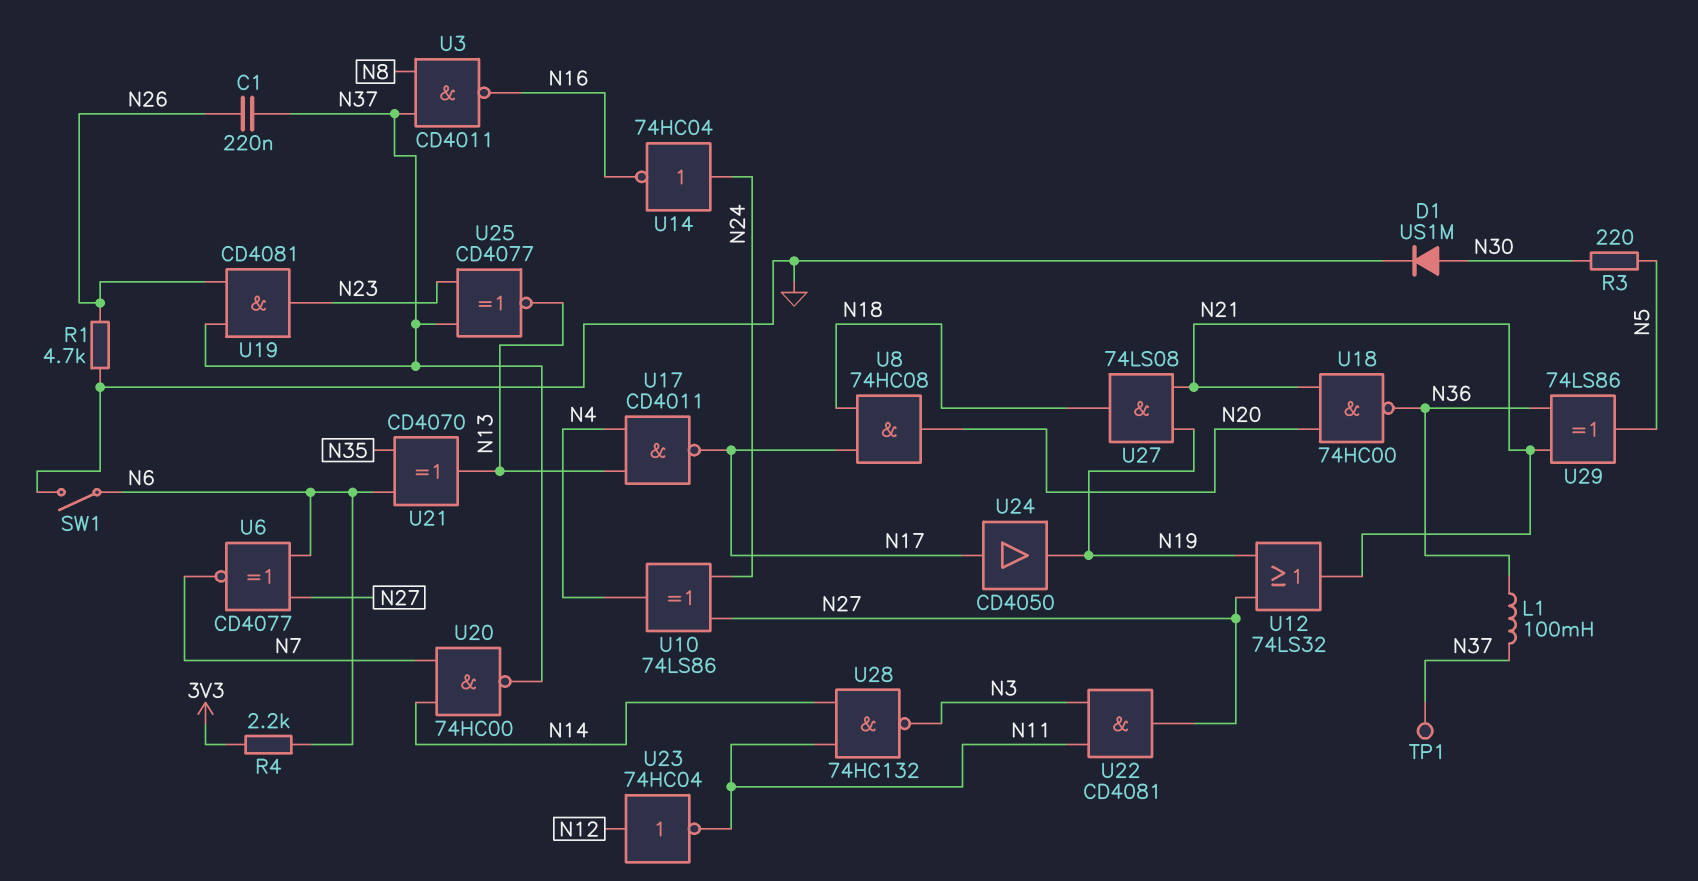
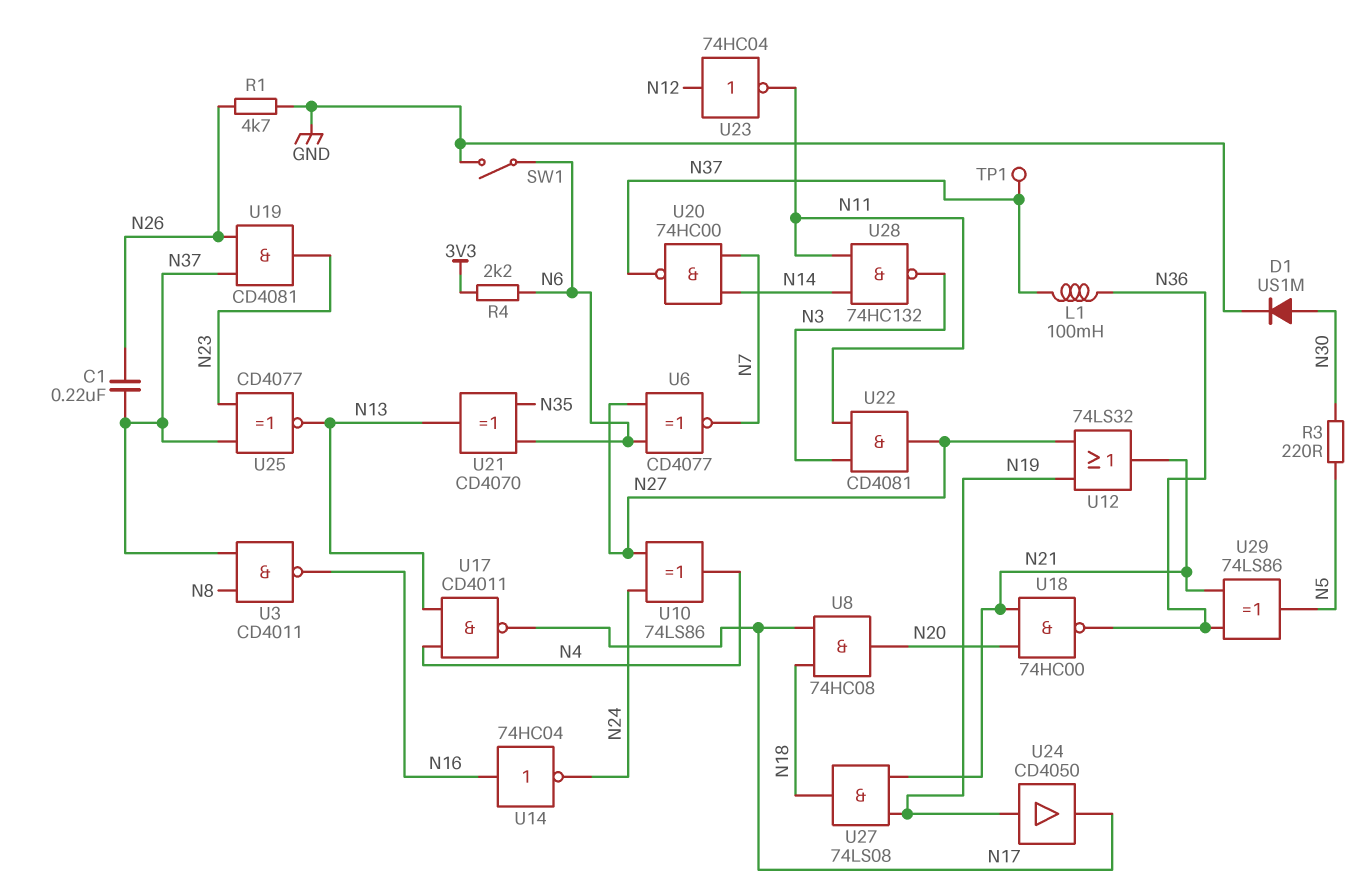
U14: NOT 74HC04 (in N24, out N16) -> NOT 74HC04 (in N16, out N24)
U24: buffer CD4050 (in N17, out N19) -> buffer CD4050 (in N19, out N17)

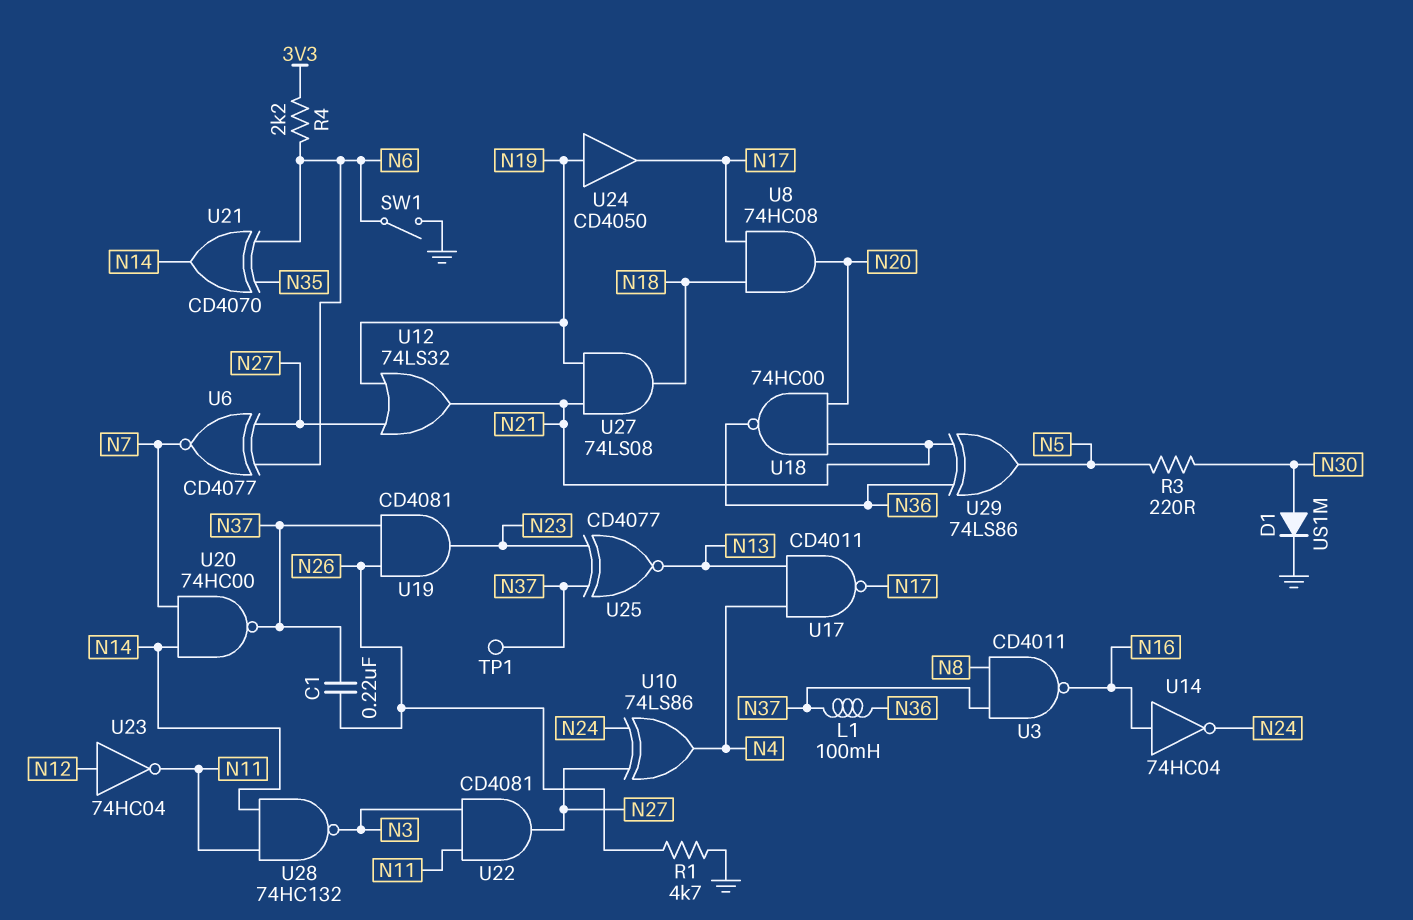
U21: XOR CD4070 (in N6, in N35, out N13) -> XOR CD4070 (in N6, in N35, out N14)

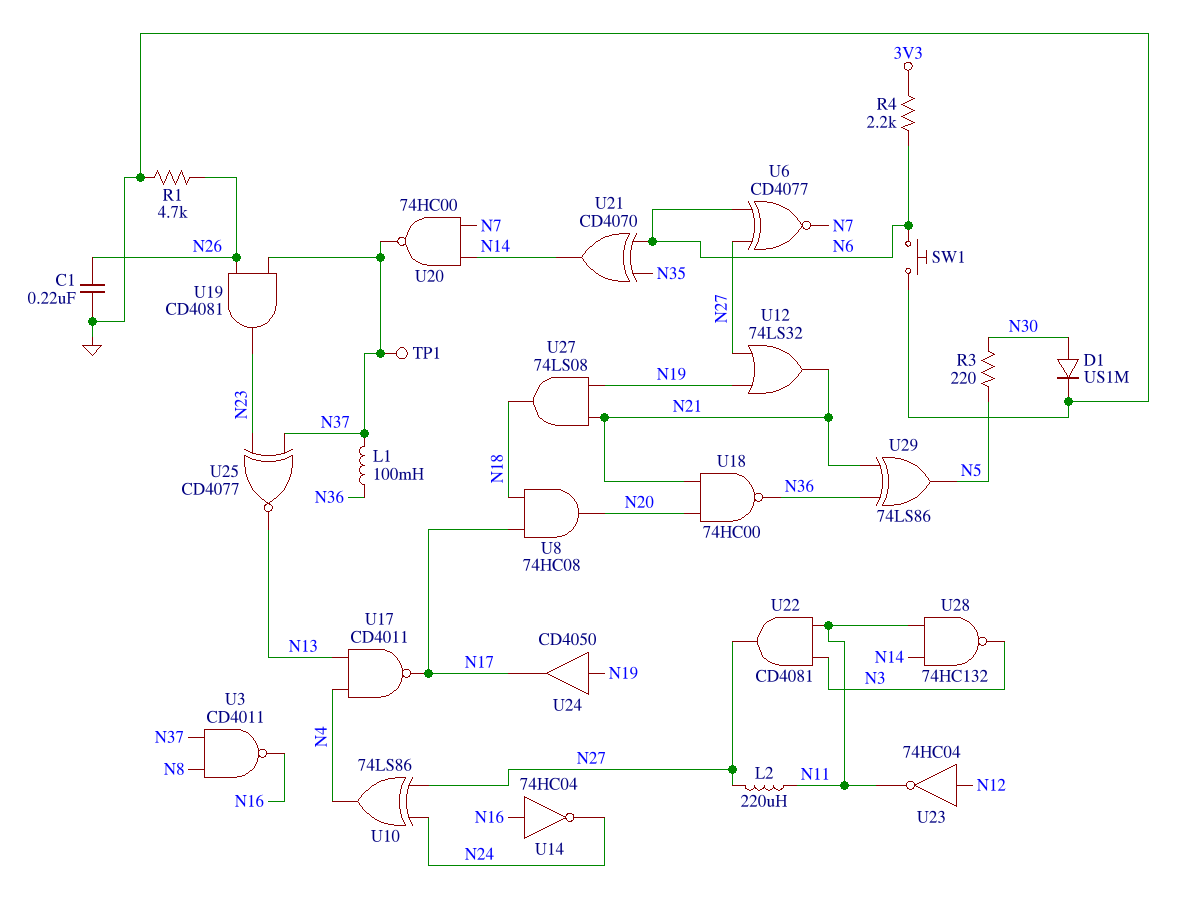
C1: 220nF (N26, N37) -> 220nF (GND, N26)
L2: none -> 220uH (N11, N27)
SW1: switch (GND, N6) -> button (GND, N6)

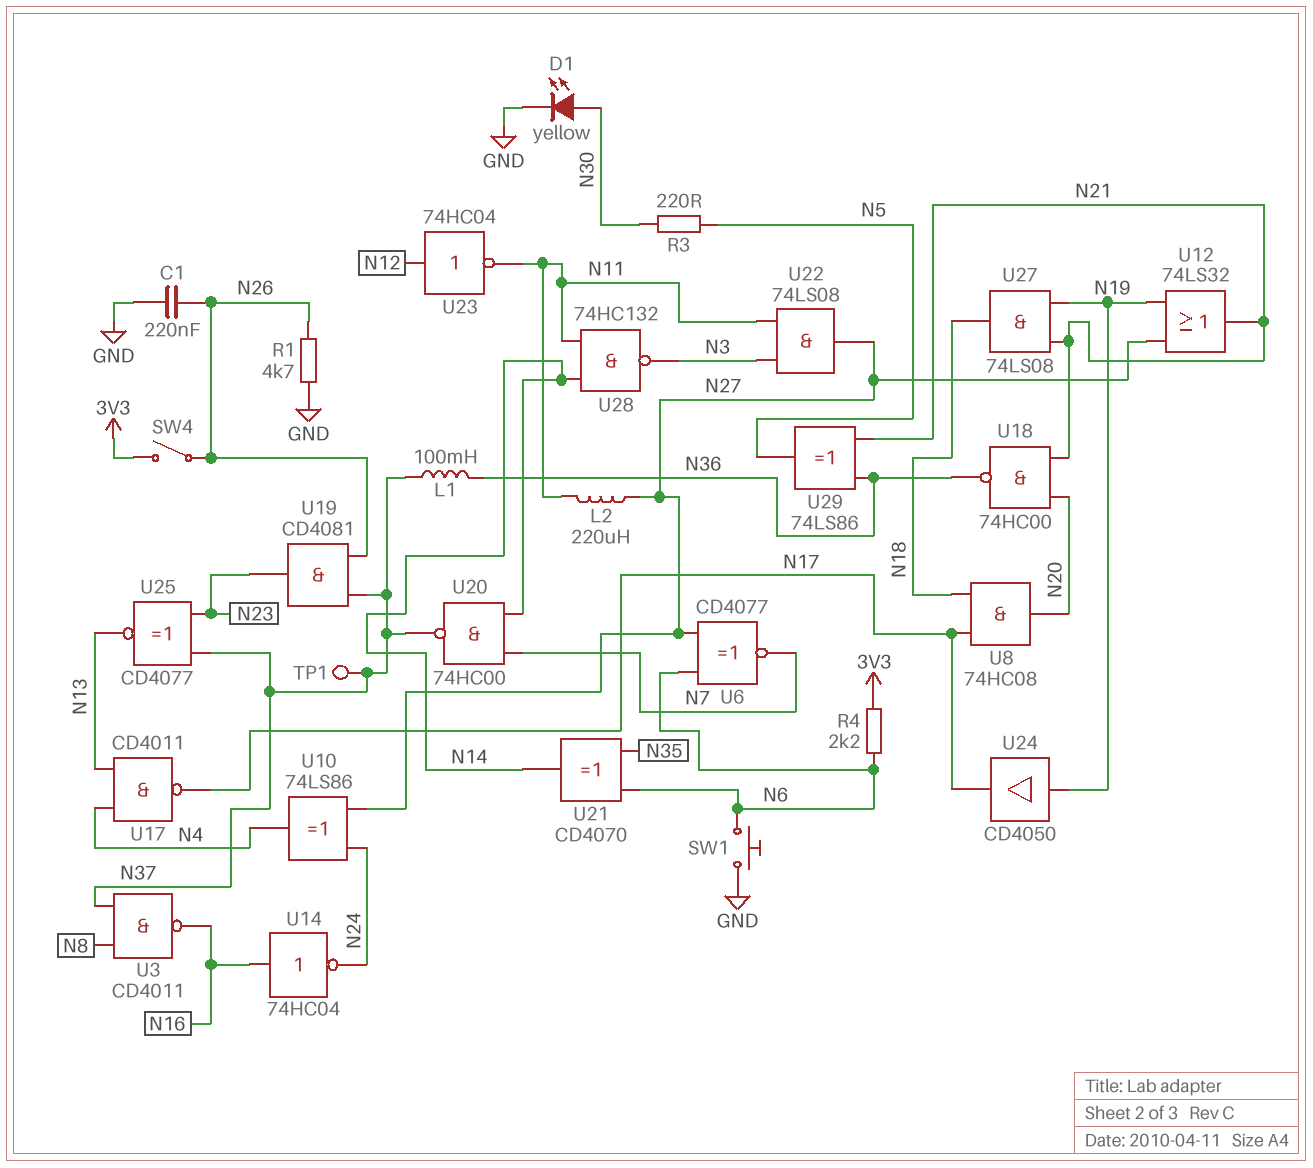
D1: diode US1M (A N30, K GND) -> LED yellow (A N30, K GND)
SW4: none -> switch (3V3, N26)
U22: AND CD4081 (in N3, in N11, out N27) -> AND 74LS08 (in N3, in N11, out N27)

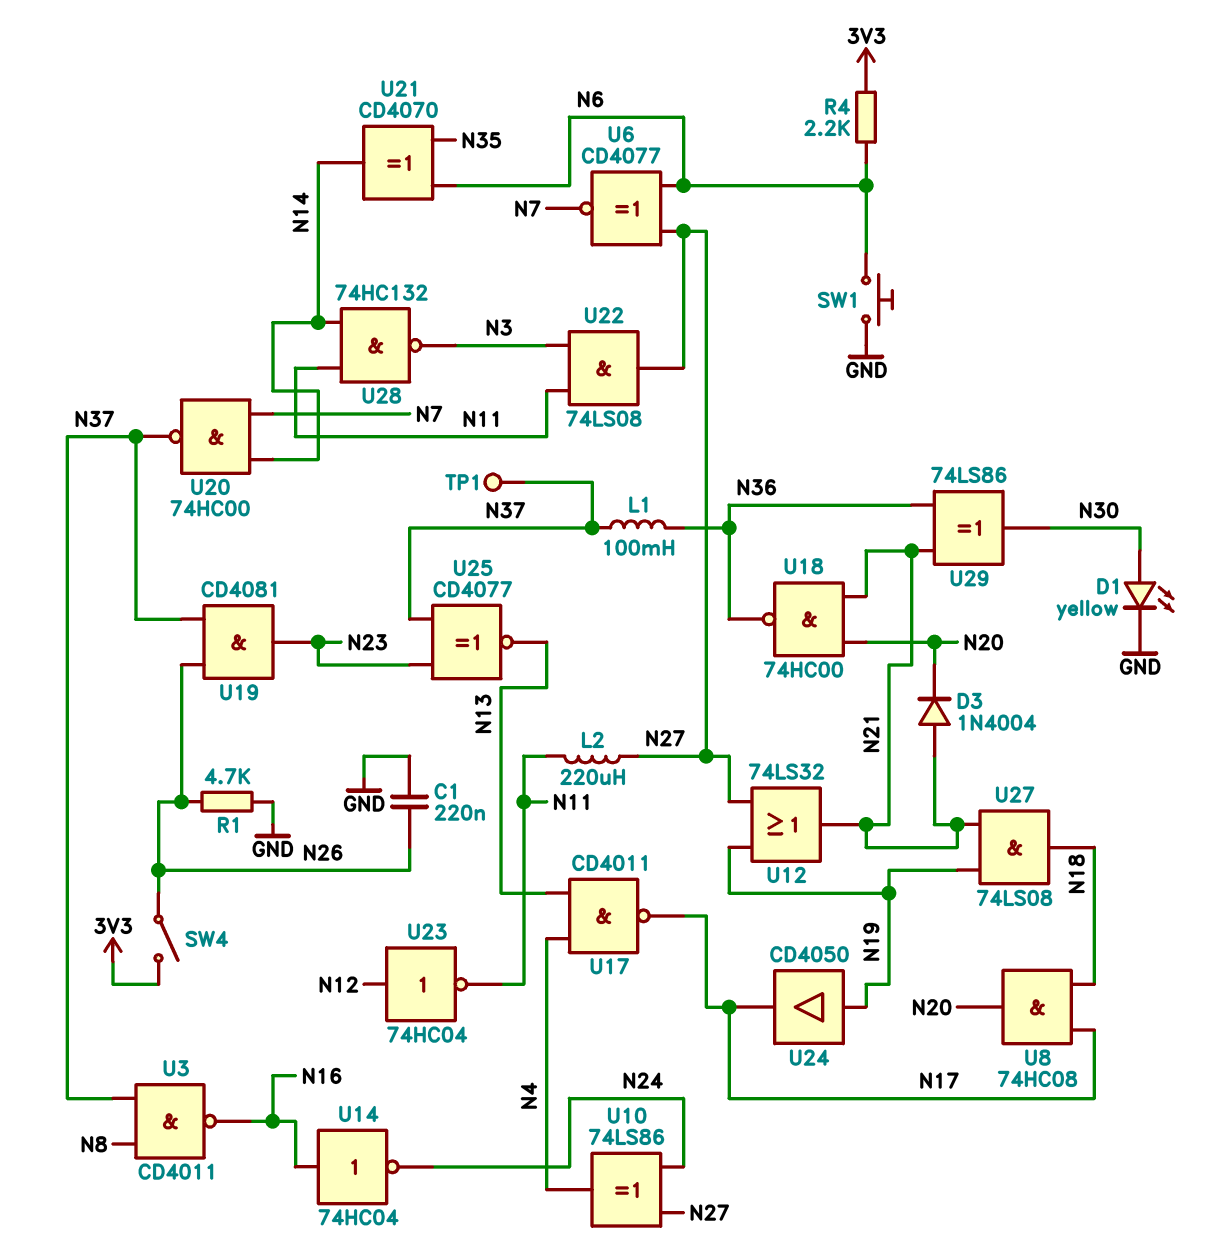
D3: none -> diode 1N4004 (A N21, K N20)
R3: 220 (N5, N30) -> none
U29: XOR 74LS86 (in N21, in N36, out N5) -> XOR 74LS86 (in N21, in N36, out N30)

